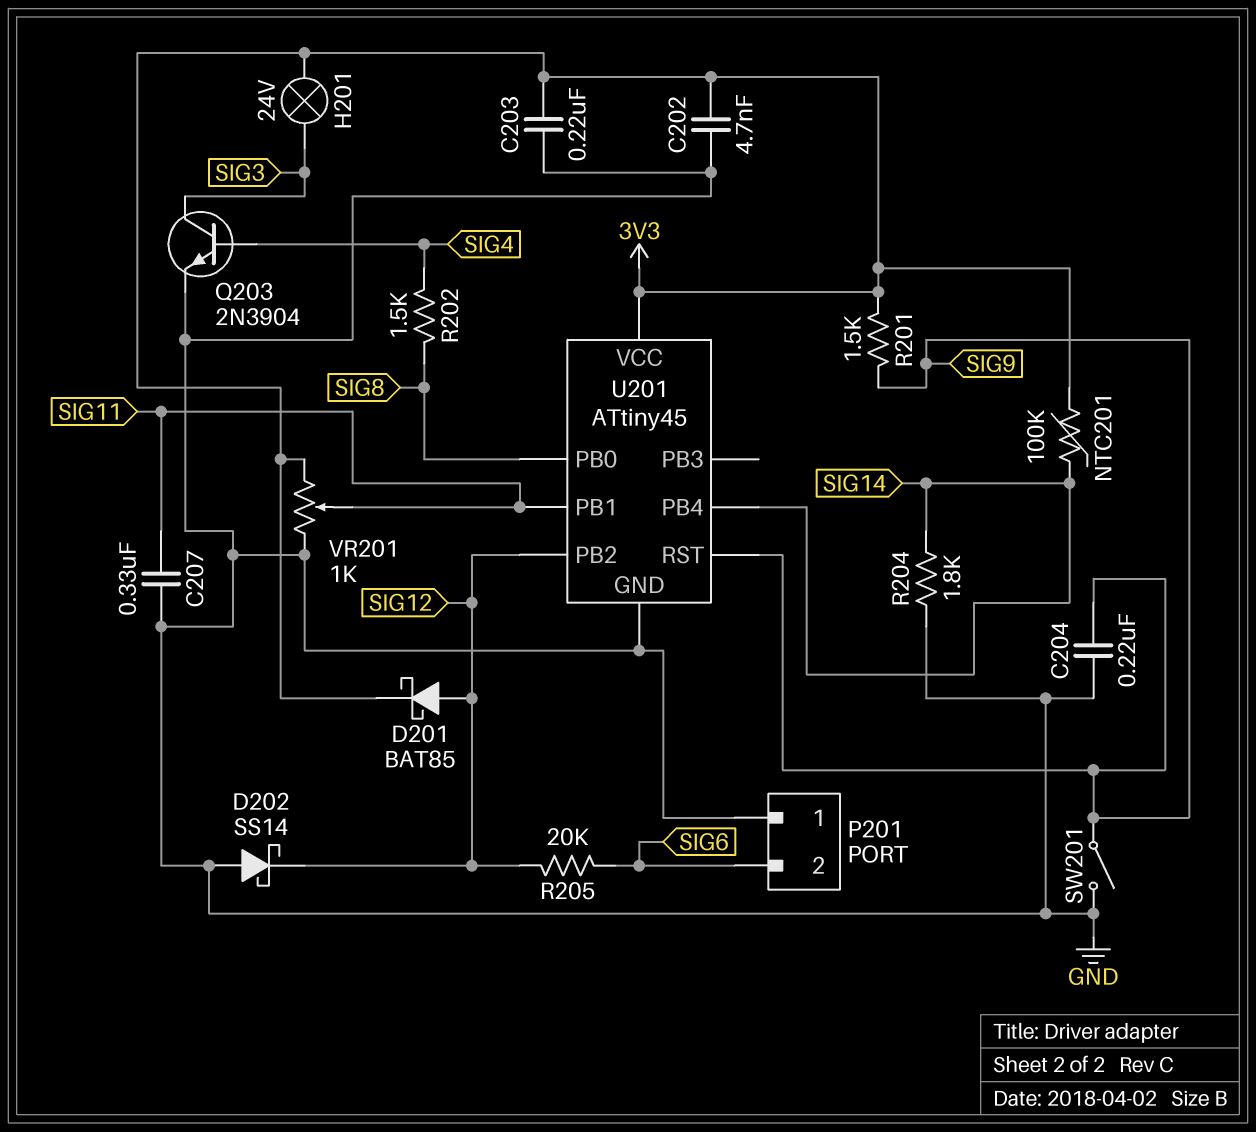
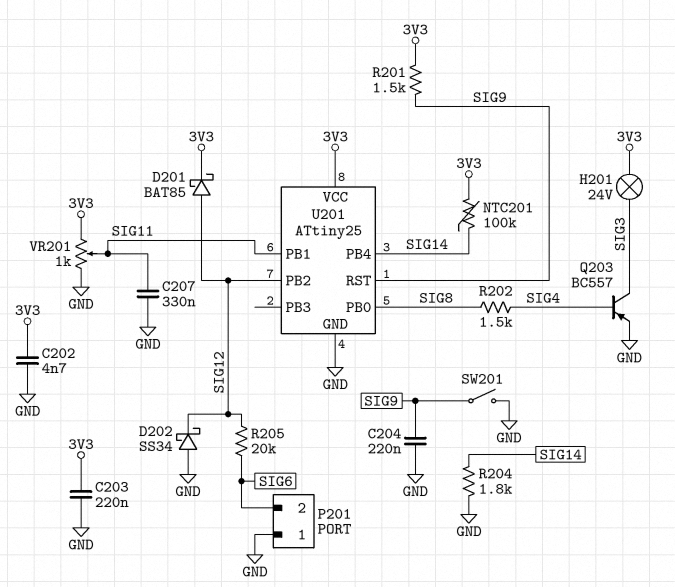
D202: schottky SS14 (A GND, K SIG12) -> schottky SS34 (A GND, K SIG12)
Q203: NPN 2N3904 (B SIG4, C SIG3, E GND) -> PNP BC557 (B SIG4, C SIG3, E GND)
U201: ATtiny45 -> ATtiny25

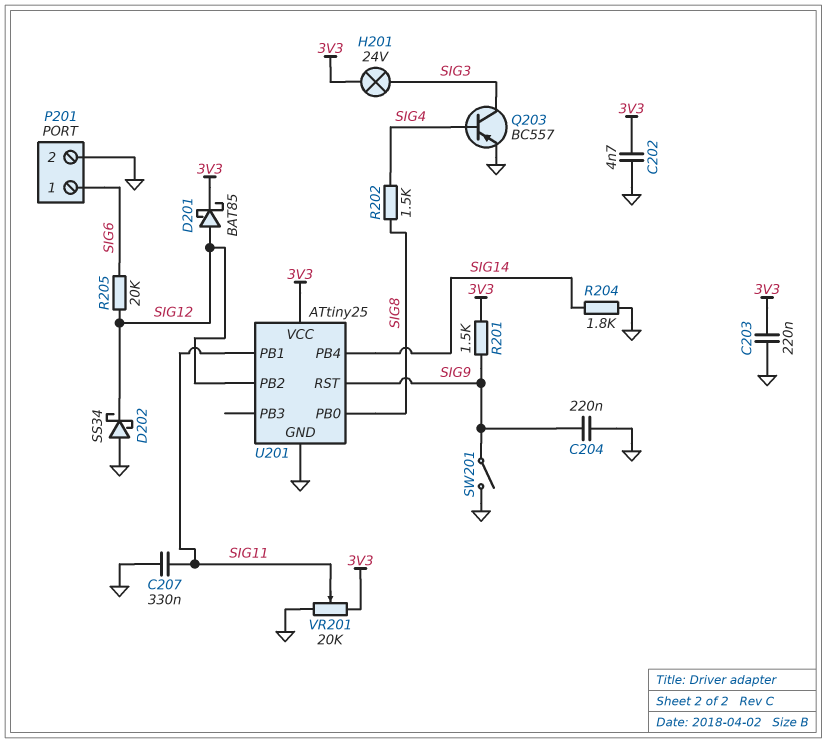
NTC201: 100k (3V3, SIG14) -> none
P201 pin 1: GND -> SIG6
P201 pin 2: SIG6 -> GND
VR201: 1k (3V3, GND, wiper SIG11) -> 20k (3V3, GND, wiper SIG11)

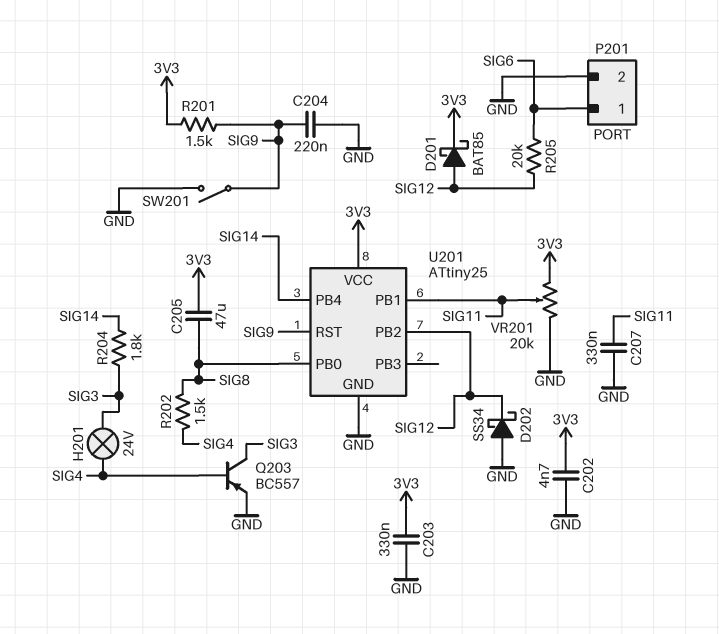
C203: 220nF (3V3, GND) -> 330nF (3V3, GND)
C205: none -> 47uF (3V3, SIG8)
H201: lamp 24V (3V3, SIG3) -> lamp 24V (SIG3, SIG4)
R204: 1.8k (GND, SIG14) -> 1.8k (SIG3, SIG14)

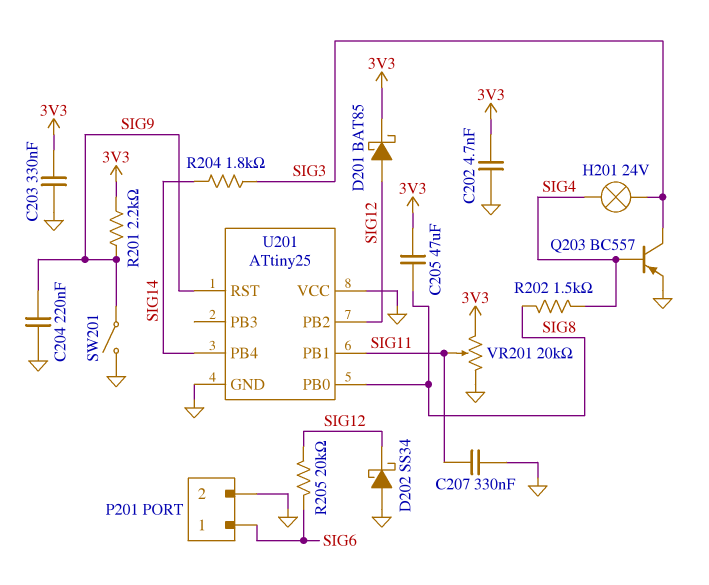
R201: 1.5k (3V3, SIG9) -> 2.2k (3V3, SIG9)
U201 pin VCC: 3V3 -> GND

